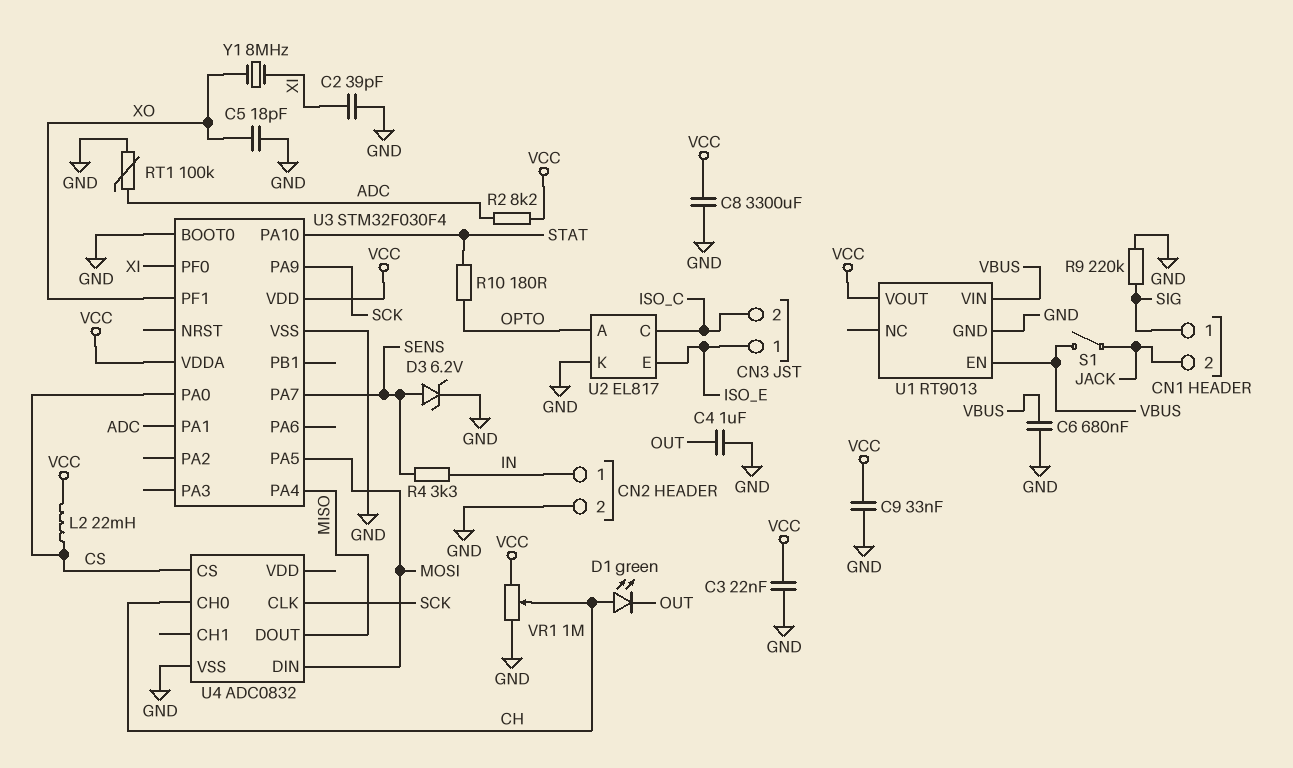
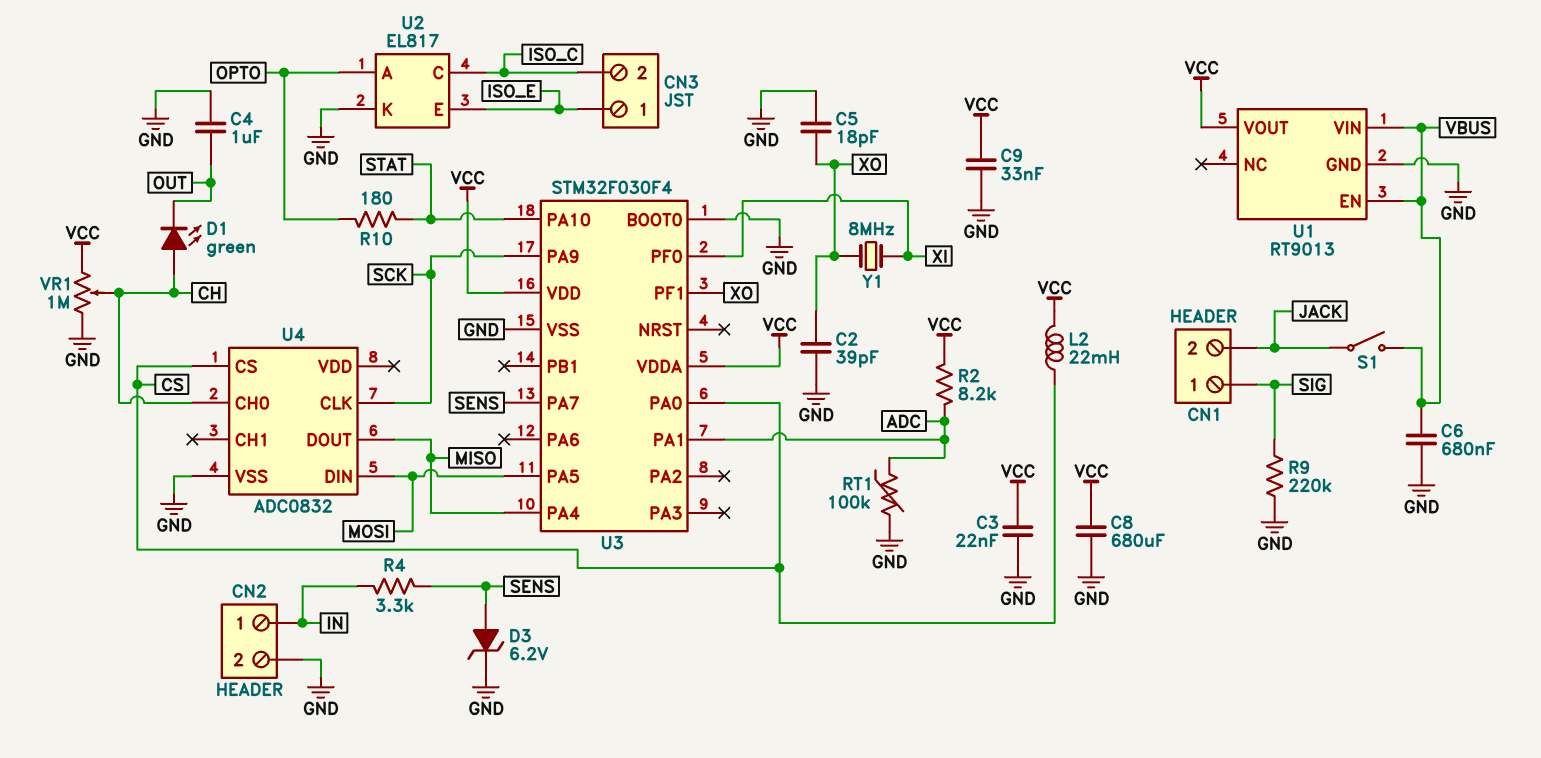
C2: 39pF (GND, XI) -> 39pF (GND, XO)
C8: 3300uF (GND, VCC) -> 680uF (GND, VCC)

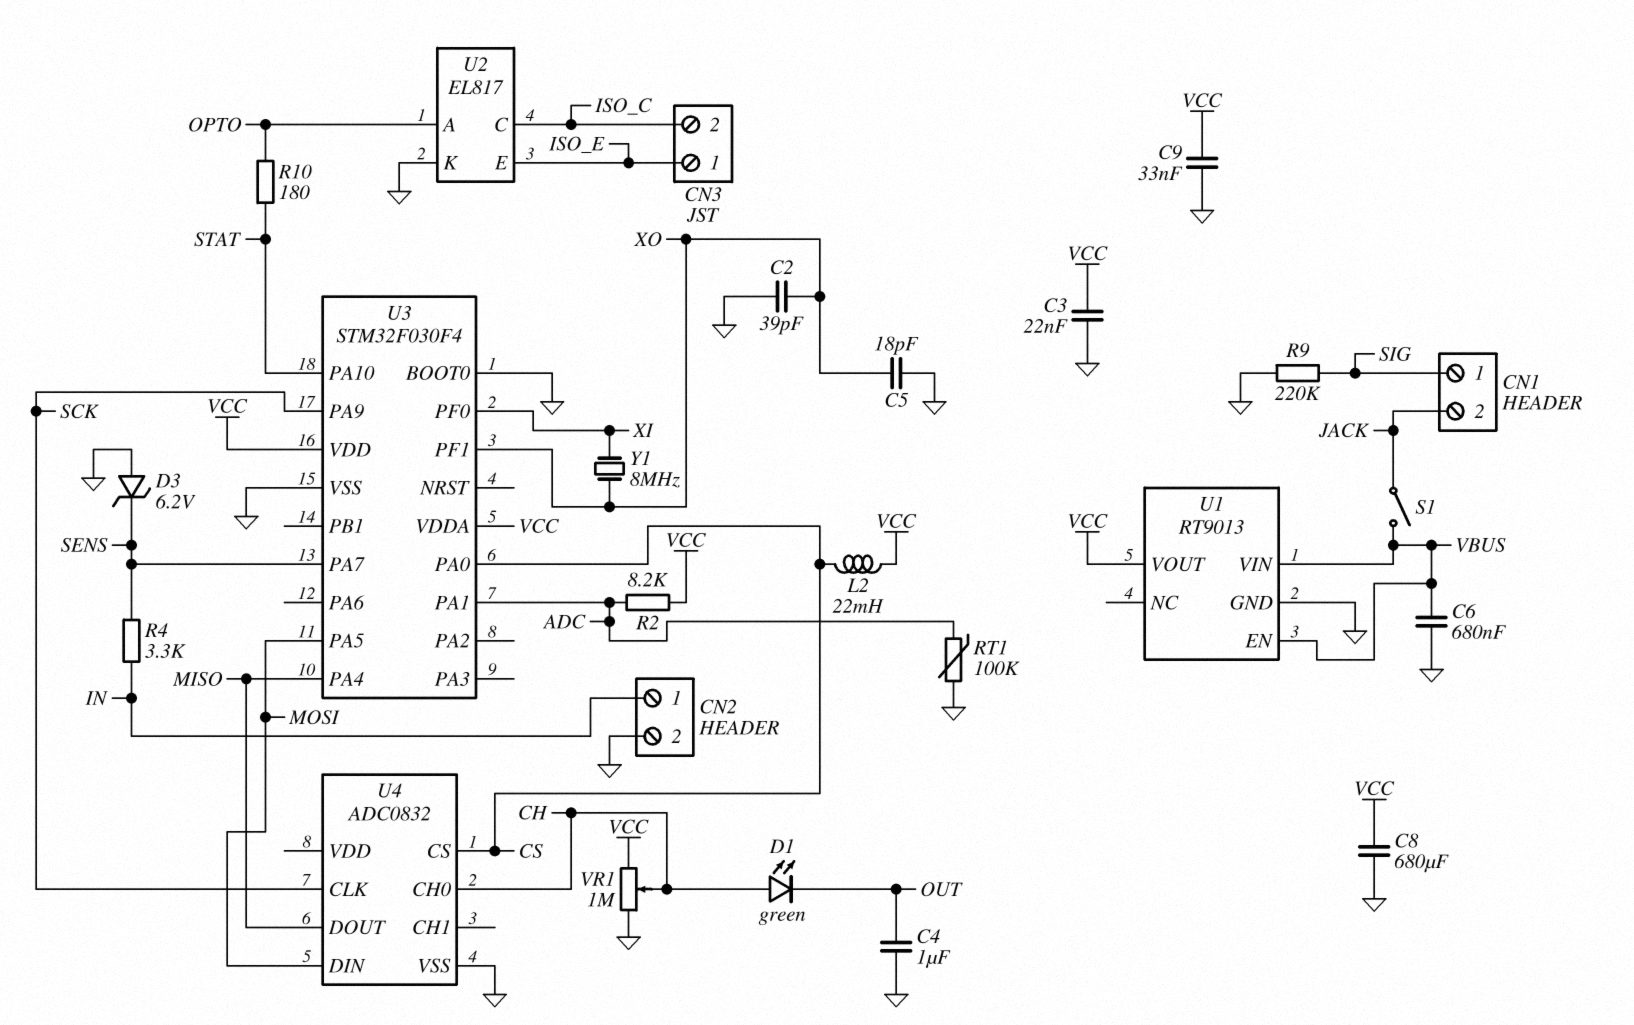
D3: zener 6.2V (A SENS, K GND) -> zener 6.2V (A GND, K SENS)

